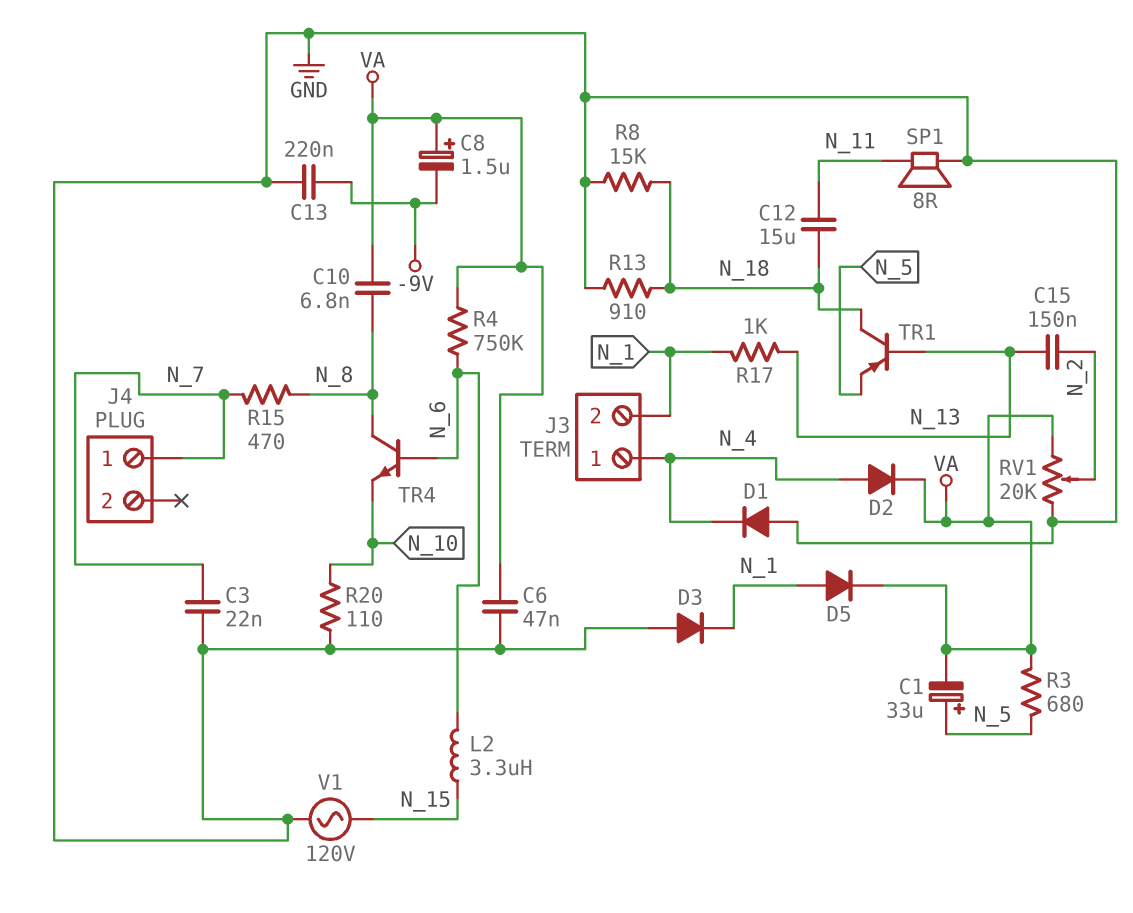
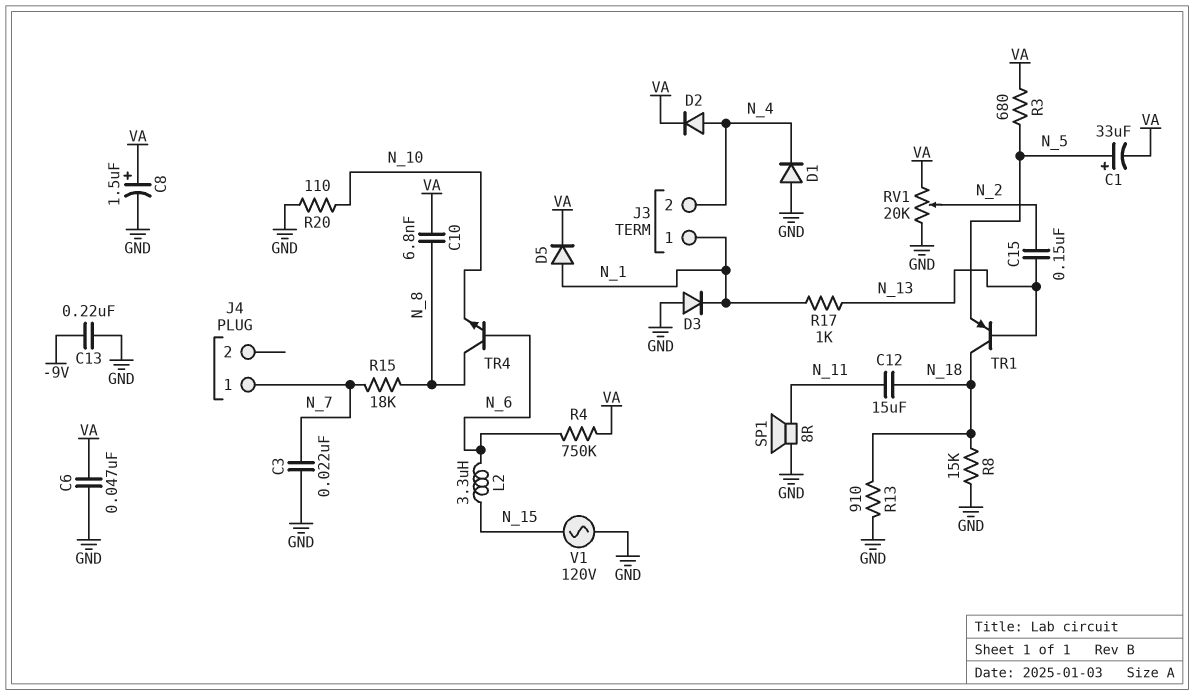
C8: 1.5uF (plus VA, minus -9V) -> 1.5uF (plus VA, minus GND)
J3 pin 1: N_4 -> N_1
J3 pin 2: N_1 -> N_4
R15: 470 (N_7, N_8) -> 18k (N_7, N_8)

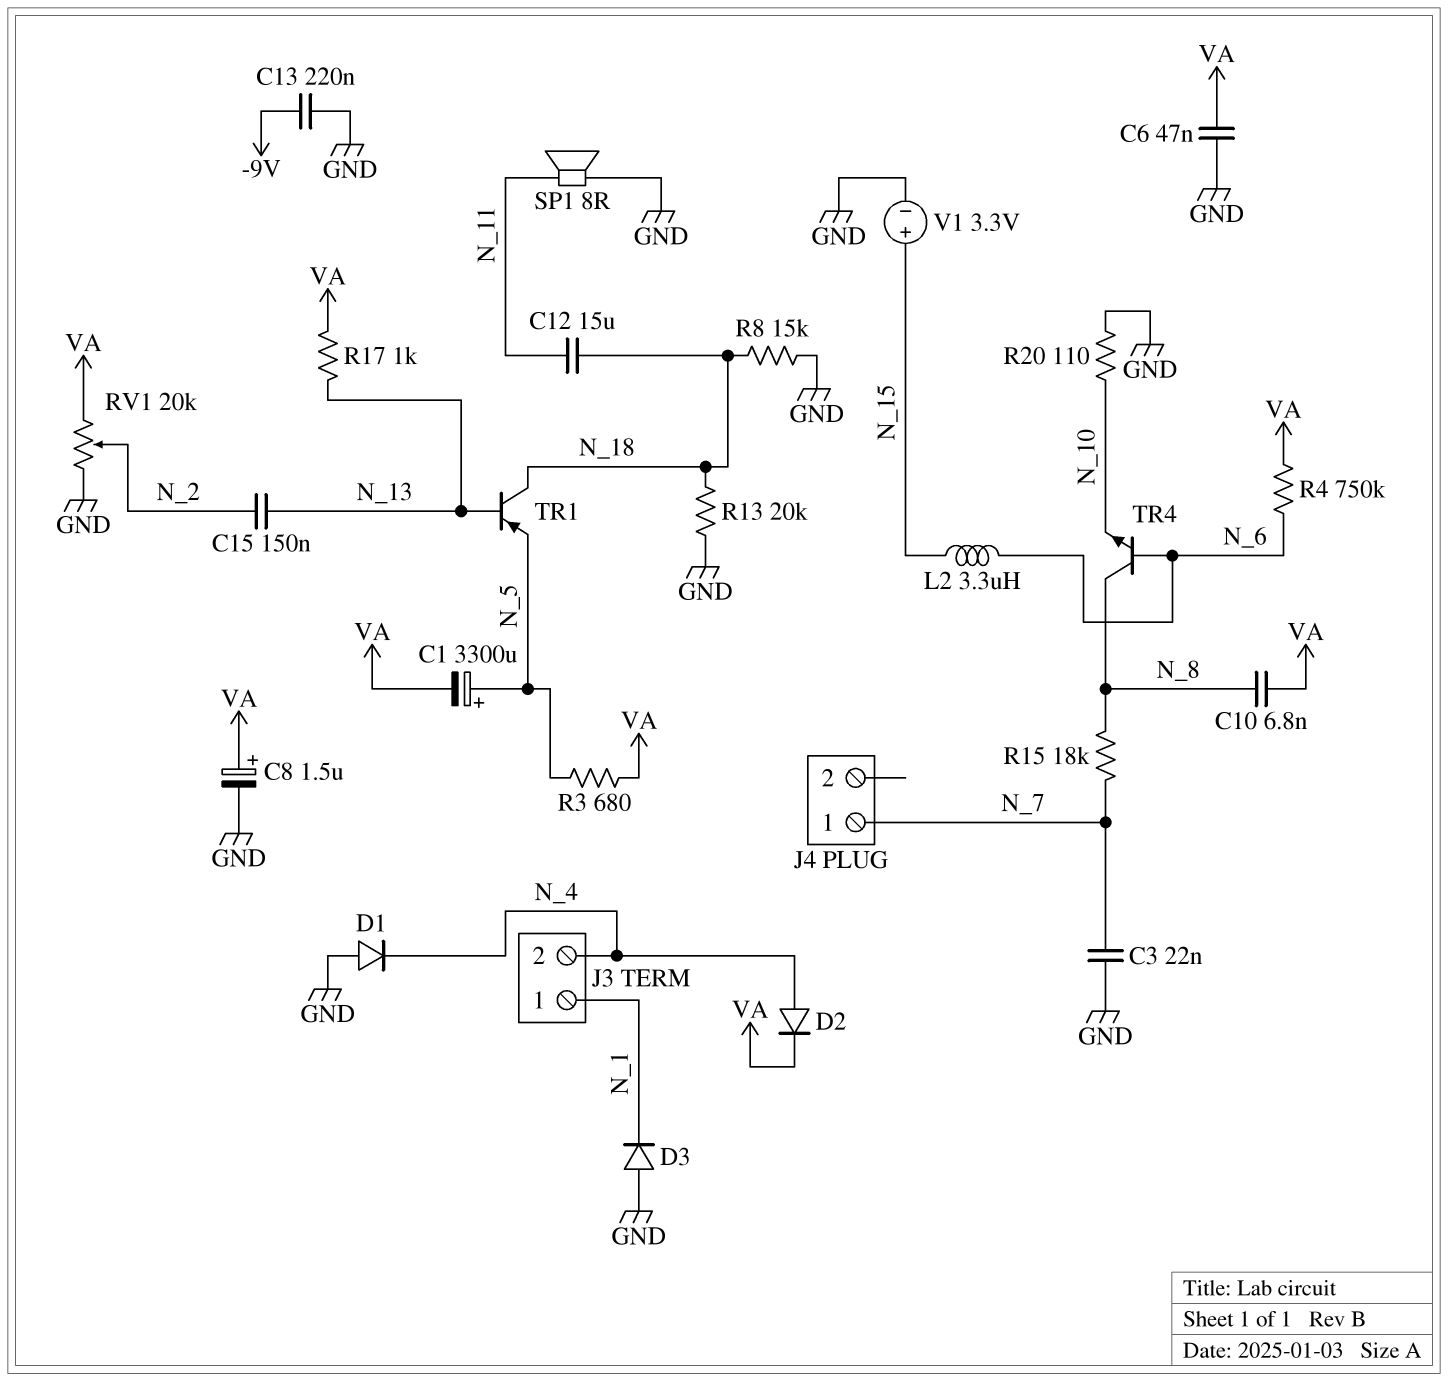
C1: 33uF (plus N_5, minus VA) -> 3300uF (plus N_5, minus VA)
D5: diode (A N_1, K VA) -> none
R13: 910 (GND, N_18) -> 20k (GND, N_18)
R17: 1k (N_1, N_13) -> 1k (N_13, VA)
V1: AC 120V (GND, N_15) -> 3.3V (plus N_15, minus GND)

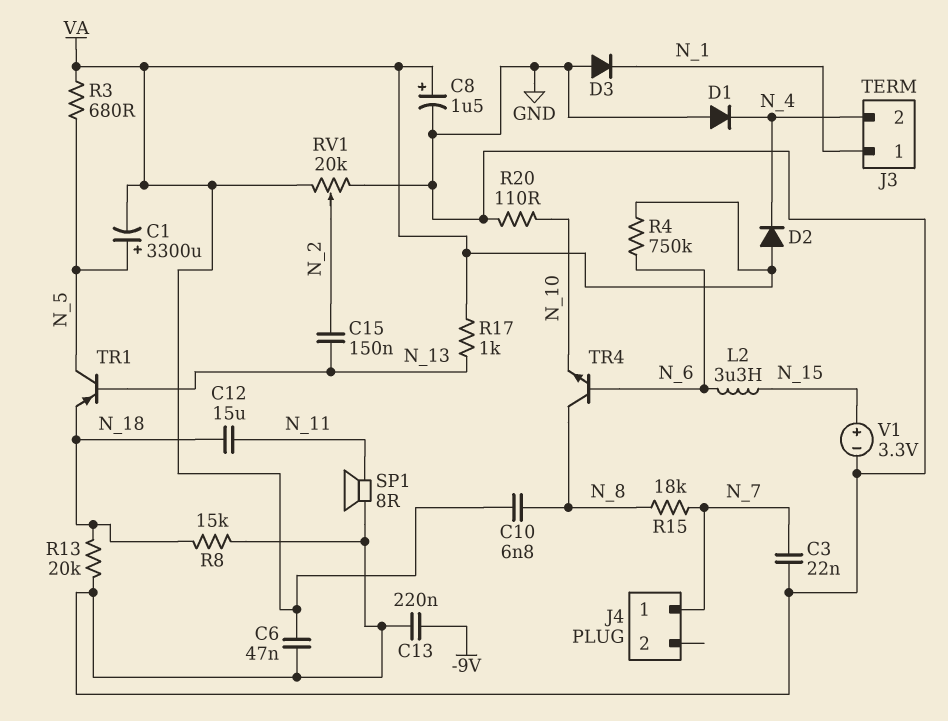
D2: diode (A N_4, K VA) -> diode (A VA, K N_4)
TR1: PNP (B N_13, C N_18, E N_5) -> PNP (B N_13, C N_5, E N_18)

